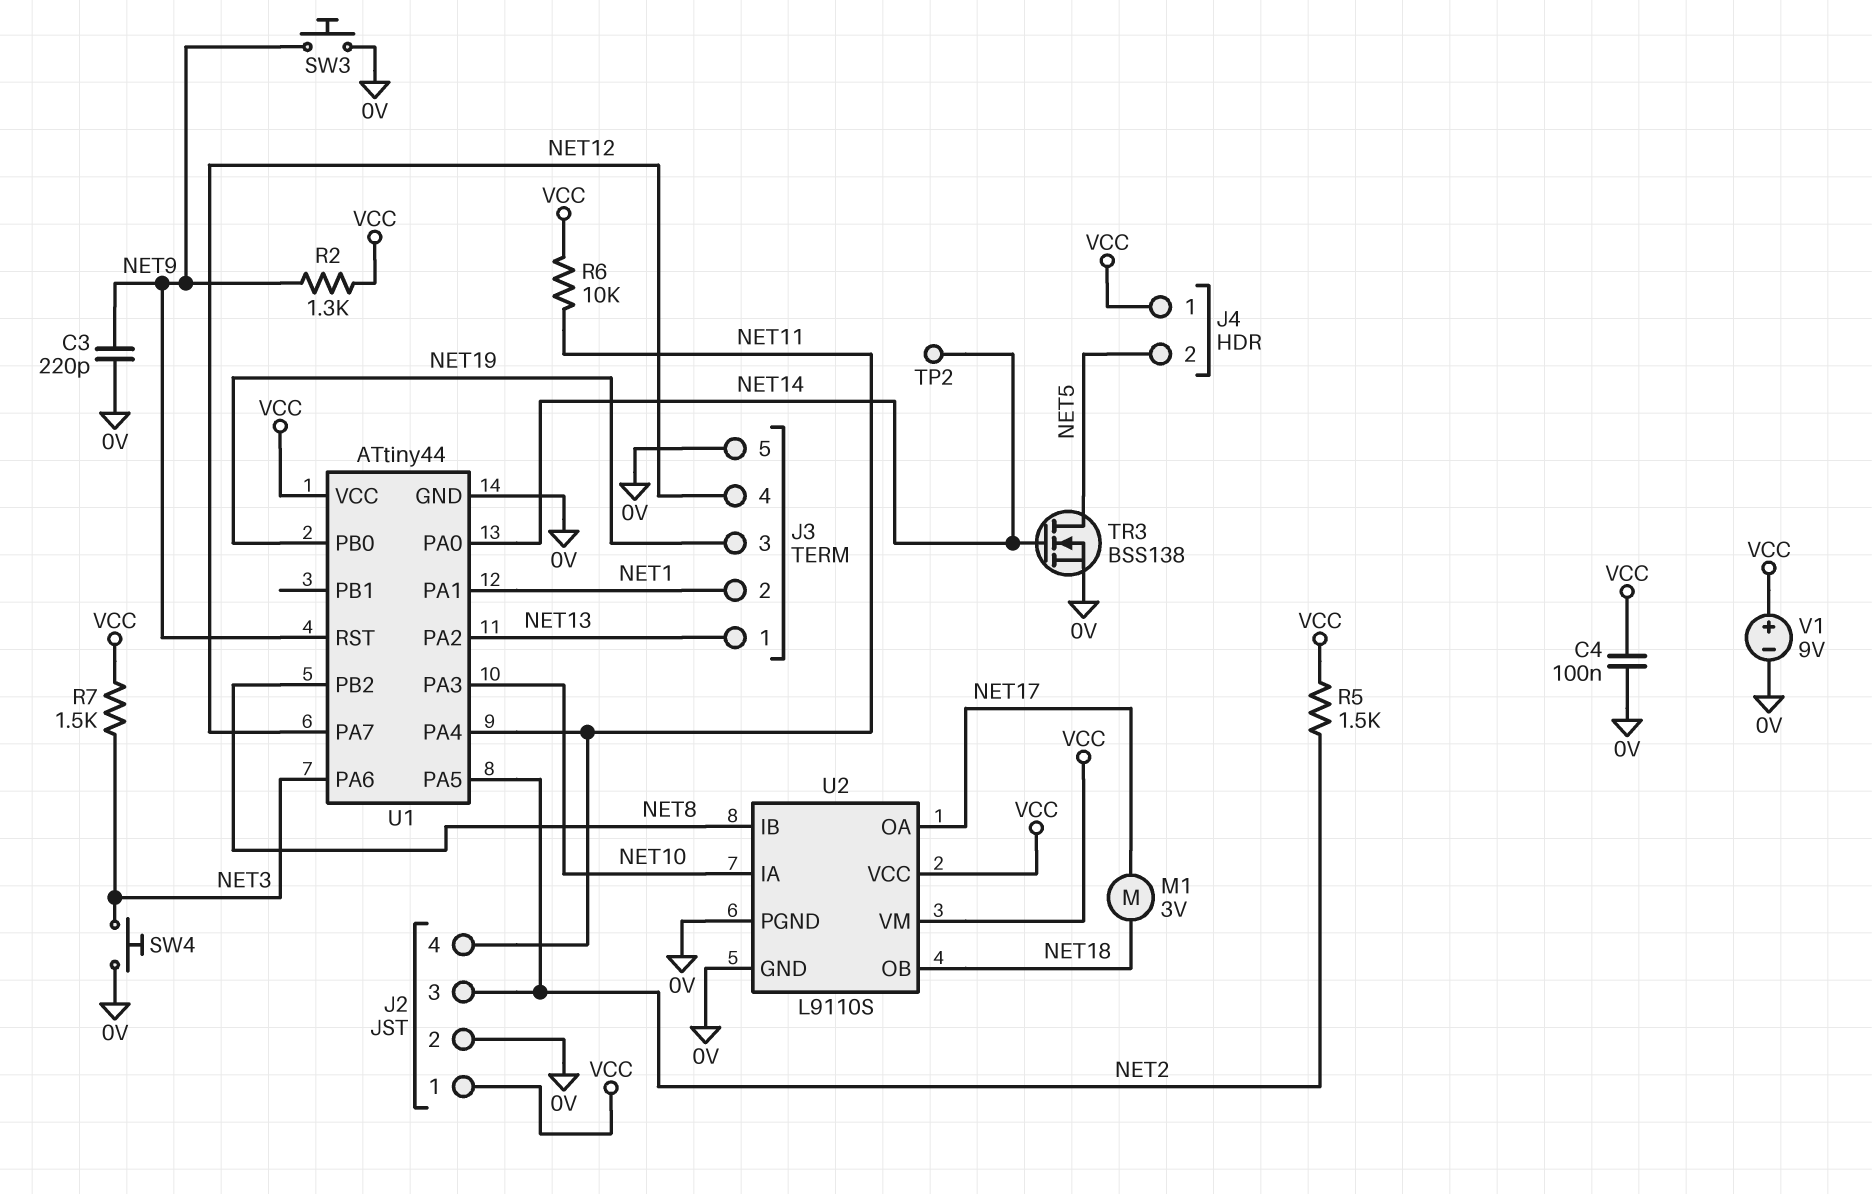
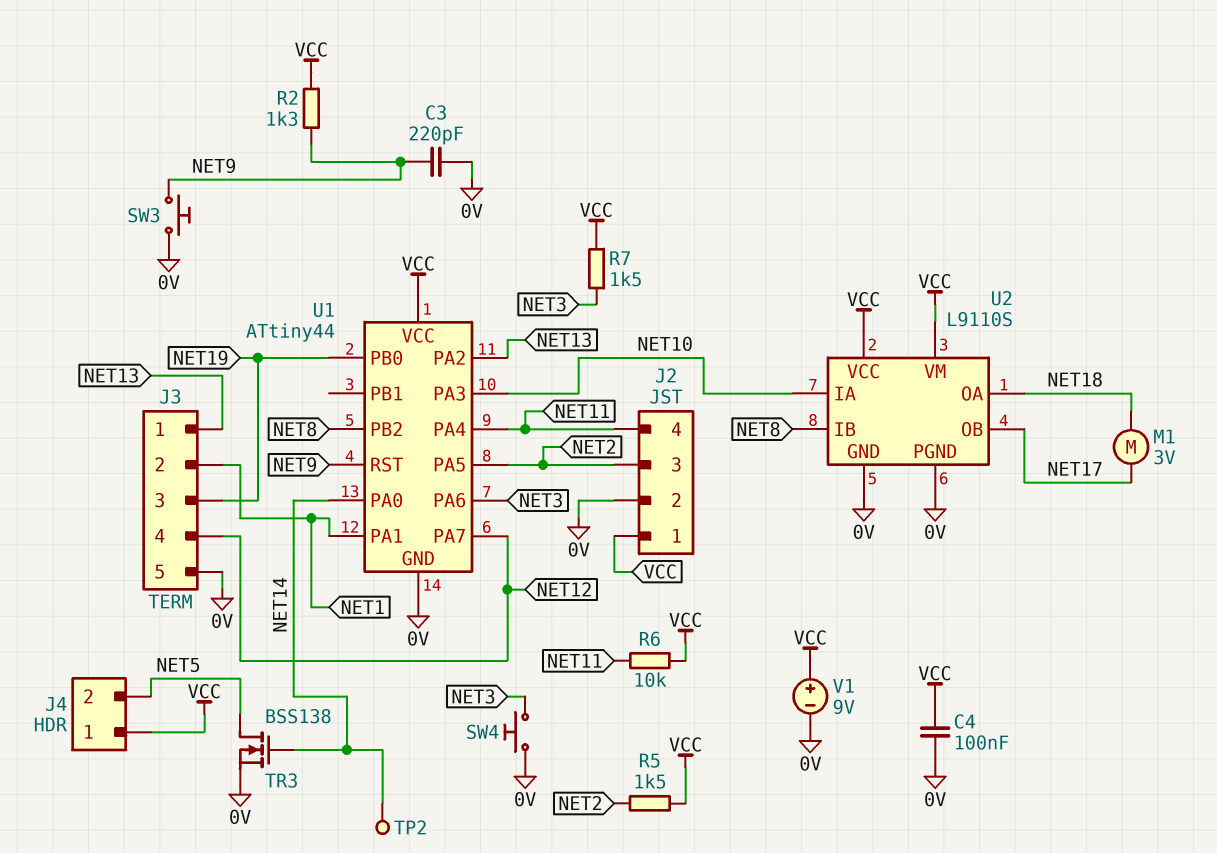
U2 pin OA: NET17 -> NET18
U2 pin OB: NET18 -> NET17

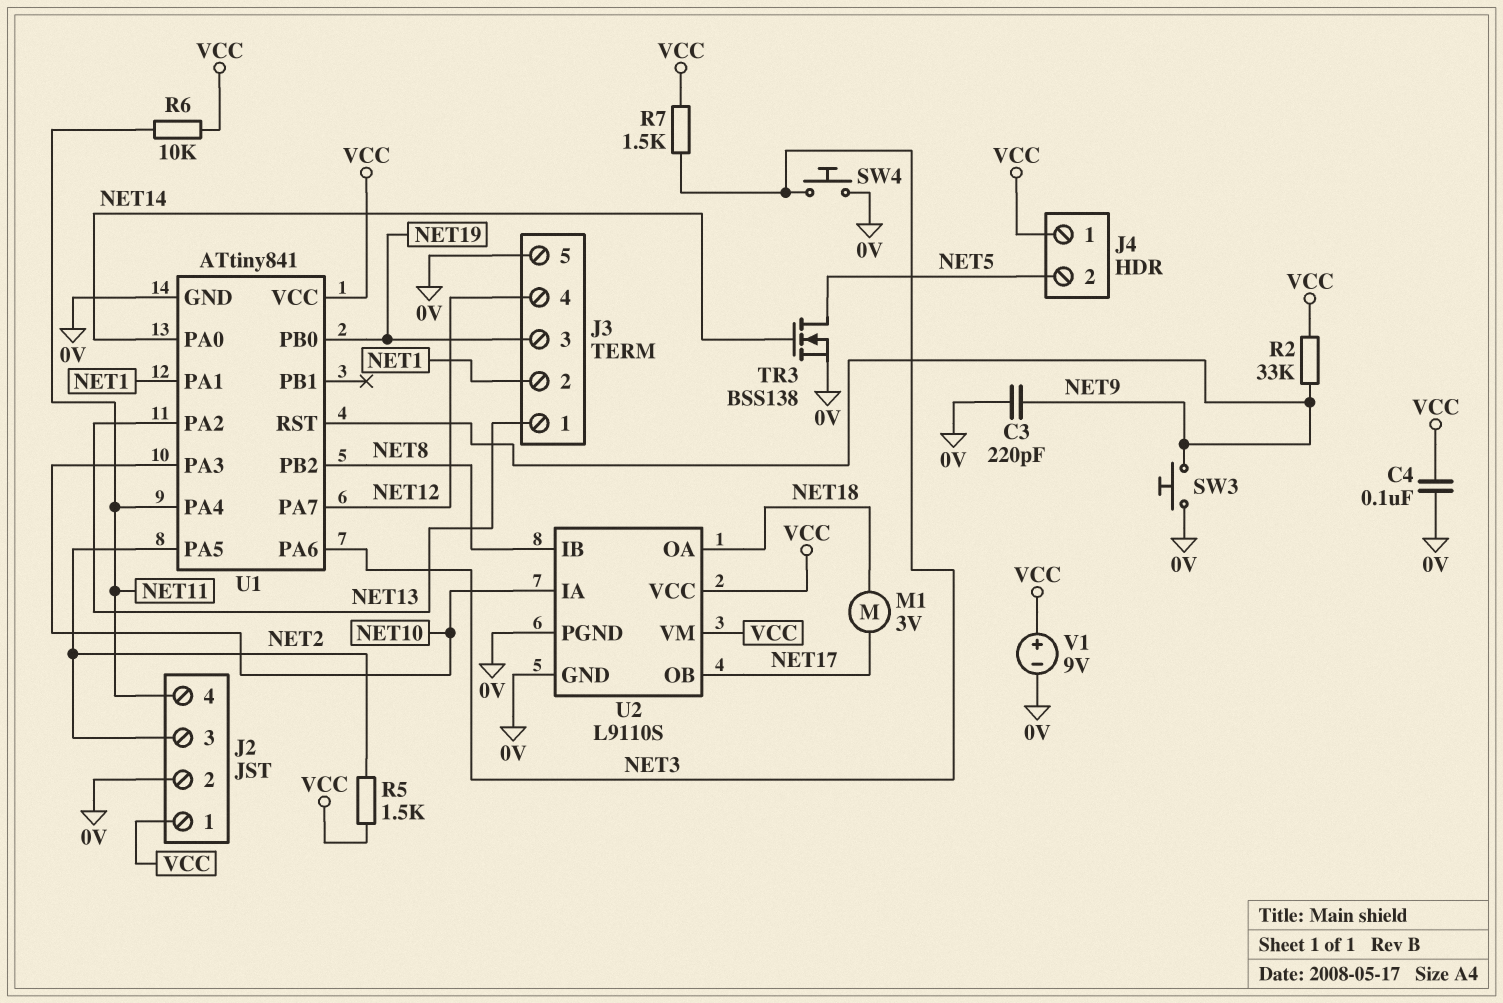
R2: 1.3k (NET9, VCC) -> 33k (NET9, VCC)
TP2: test point (NET14) -> none
U1: ATtiny44 -> ATtiny841

